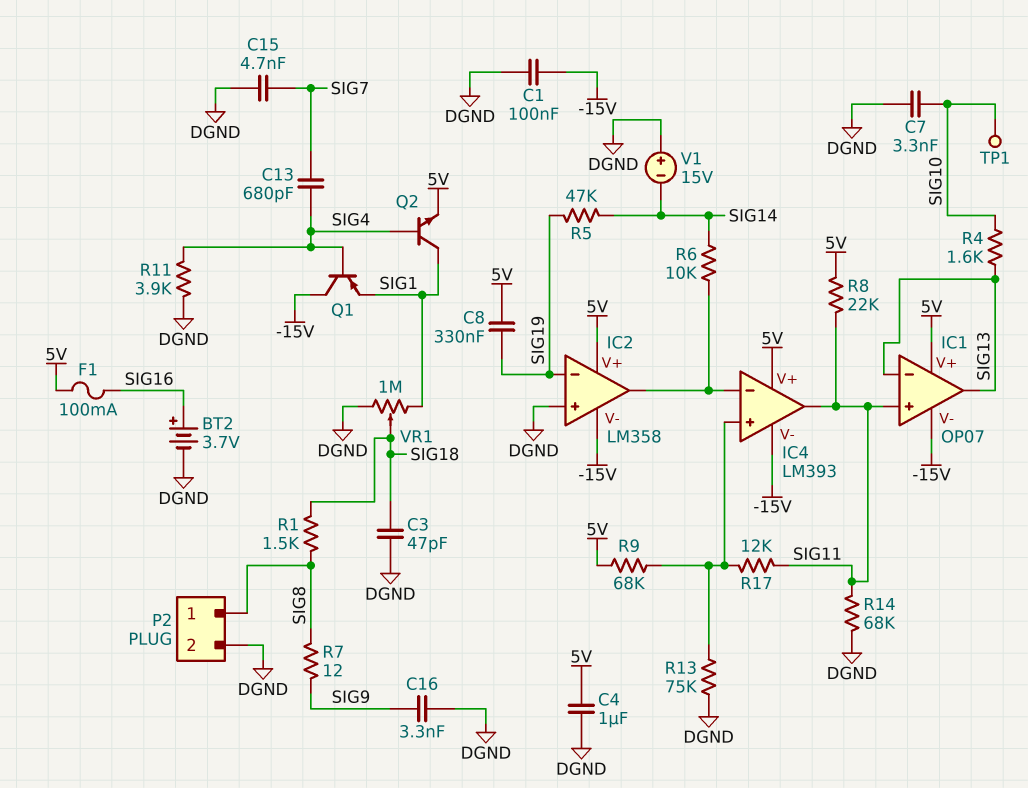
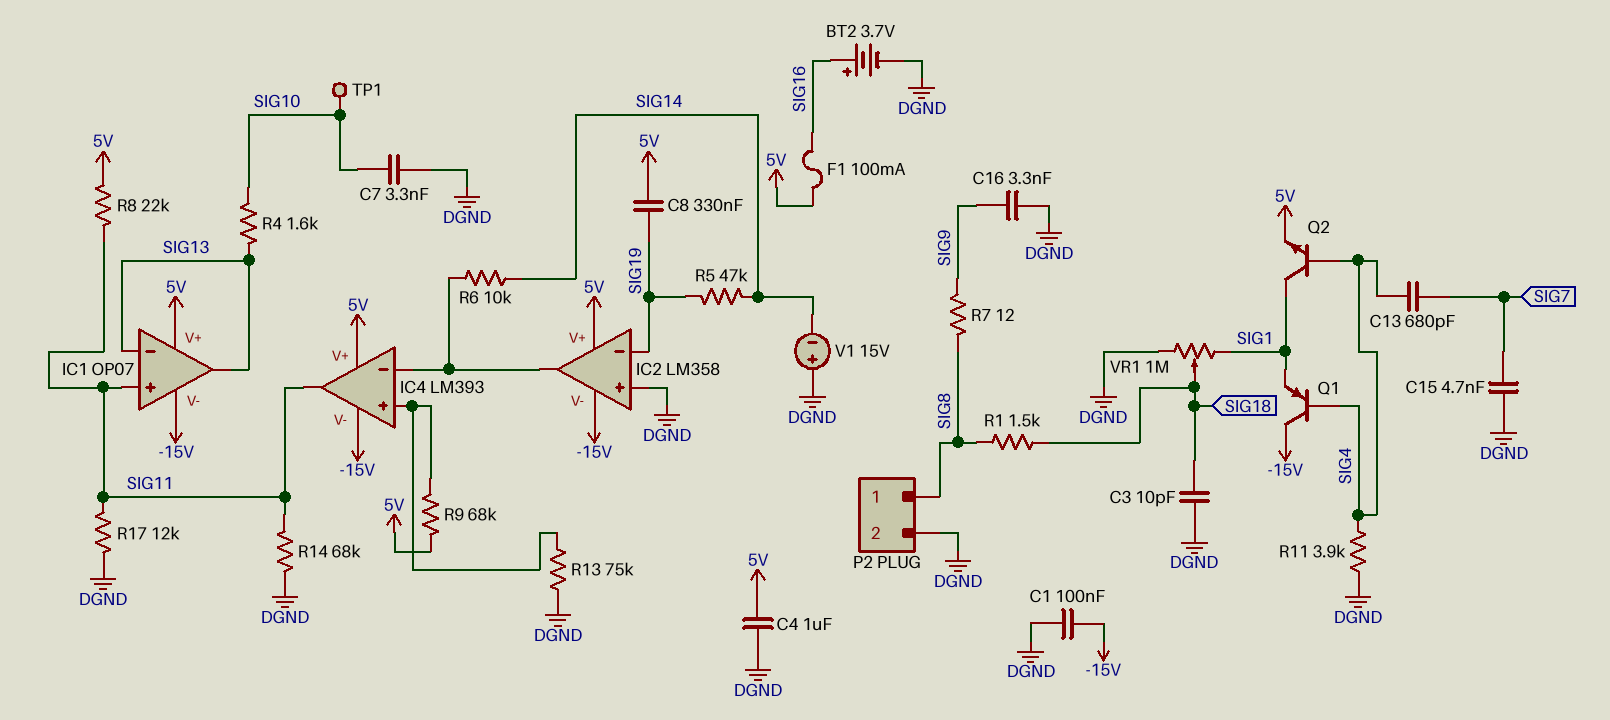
C3: 47pF (DGND, SIG18) -> 10pF (DGND, SIG18)
R17: 12k (IC4/in+, SIG11) -> 12k (DGND, SIG11)

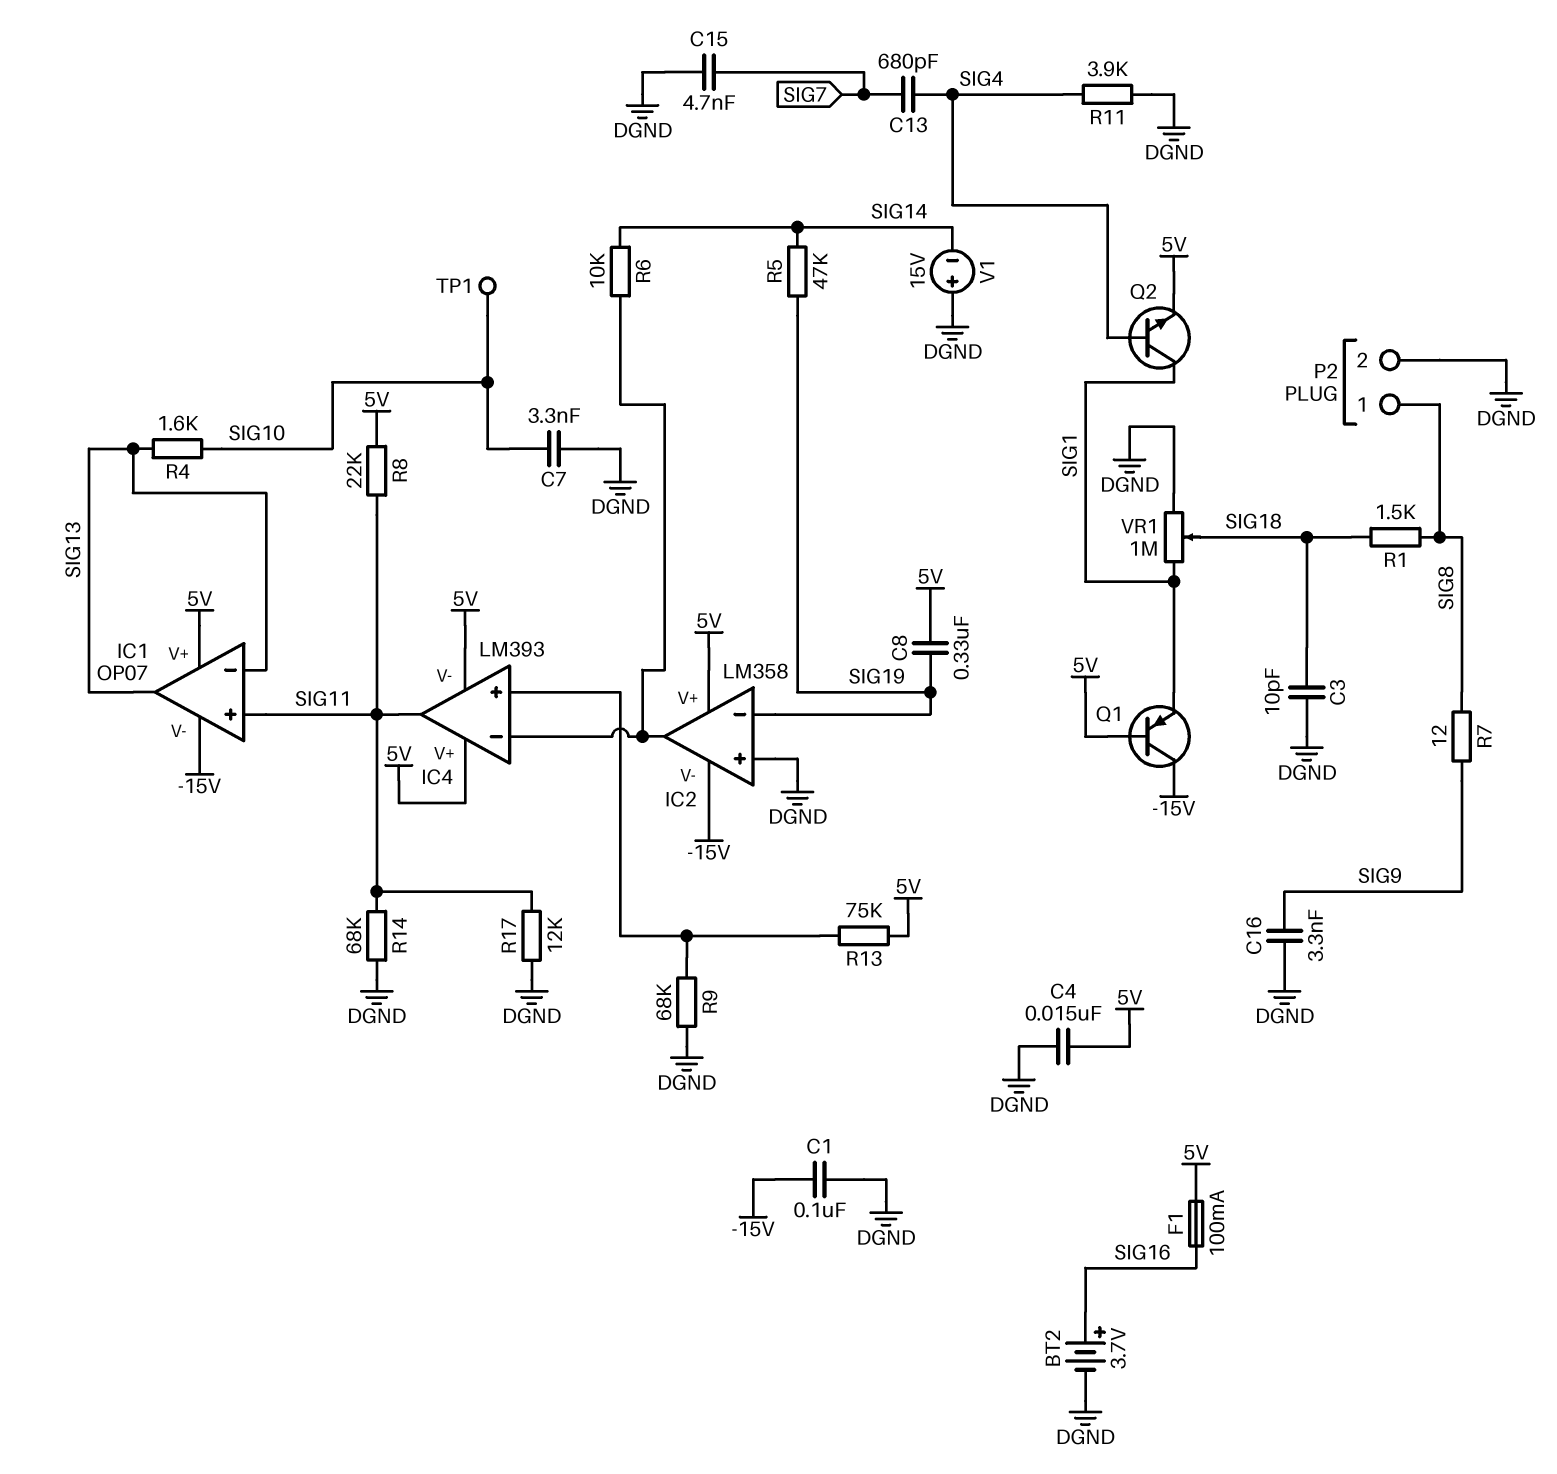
C4: 1uF (5V, DGND) -> 15nF (5V, DGND)
IC4 pin V-: -15V -> 5V
Q1: PNP (B SIG4, C -15V, E SIG1) -> PNP (B 5V, C -15V, E SIG1)
R9: 68k (5V, IC4/in+) -> 68k (DGND, IC4/in+)
R13: 75k (DGND, IC4/in+) -> 75k (5V, IC4/in+)

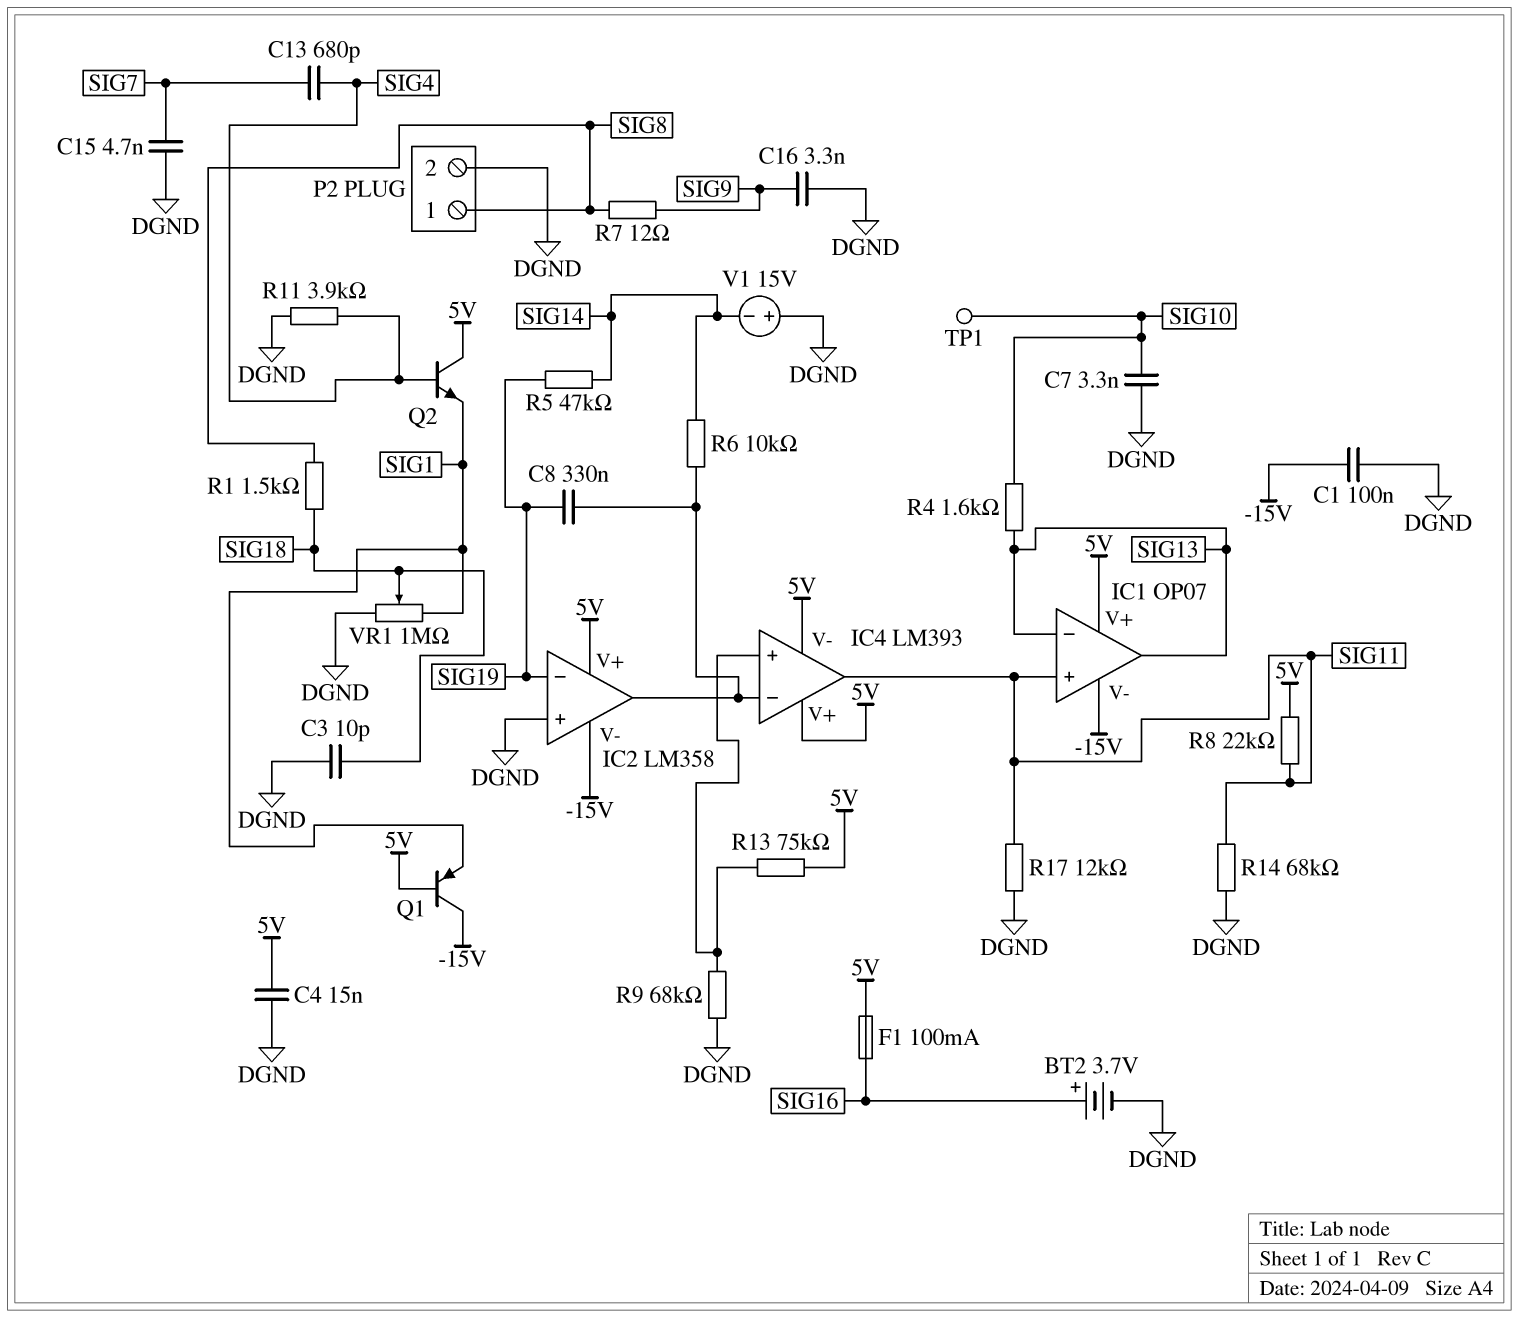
C8: 330nF (5V, SIG19) -> 330nF (IC2/out, SIG19)
Q2: NPN (B SIG4, C SIG1, E 5V) -> NPN (B SIG4, C 5V, E SIG1)

